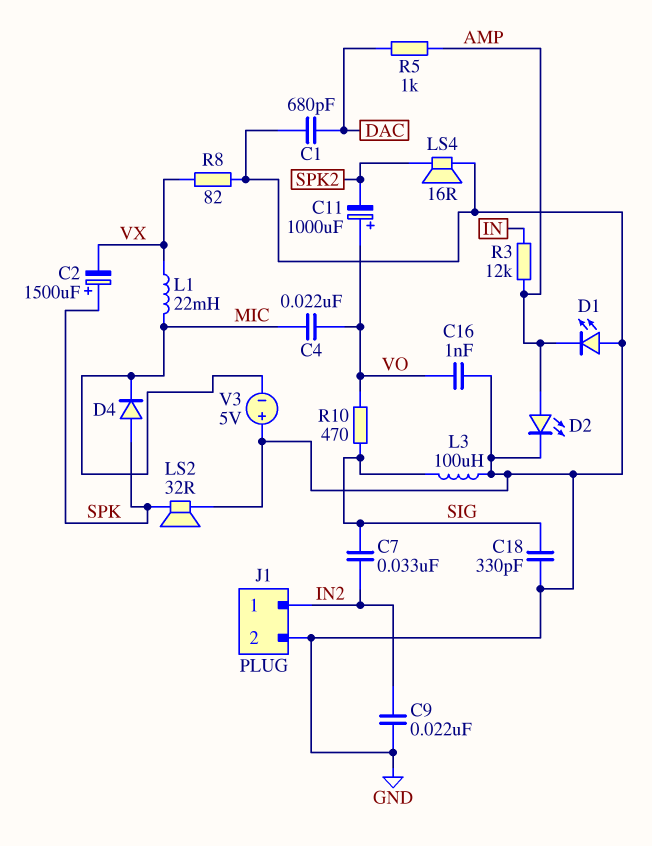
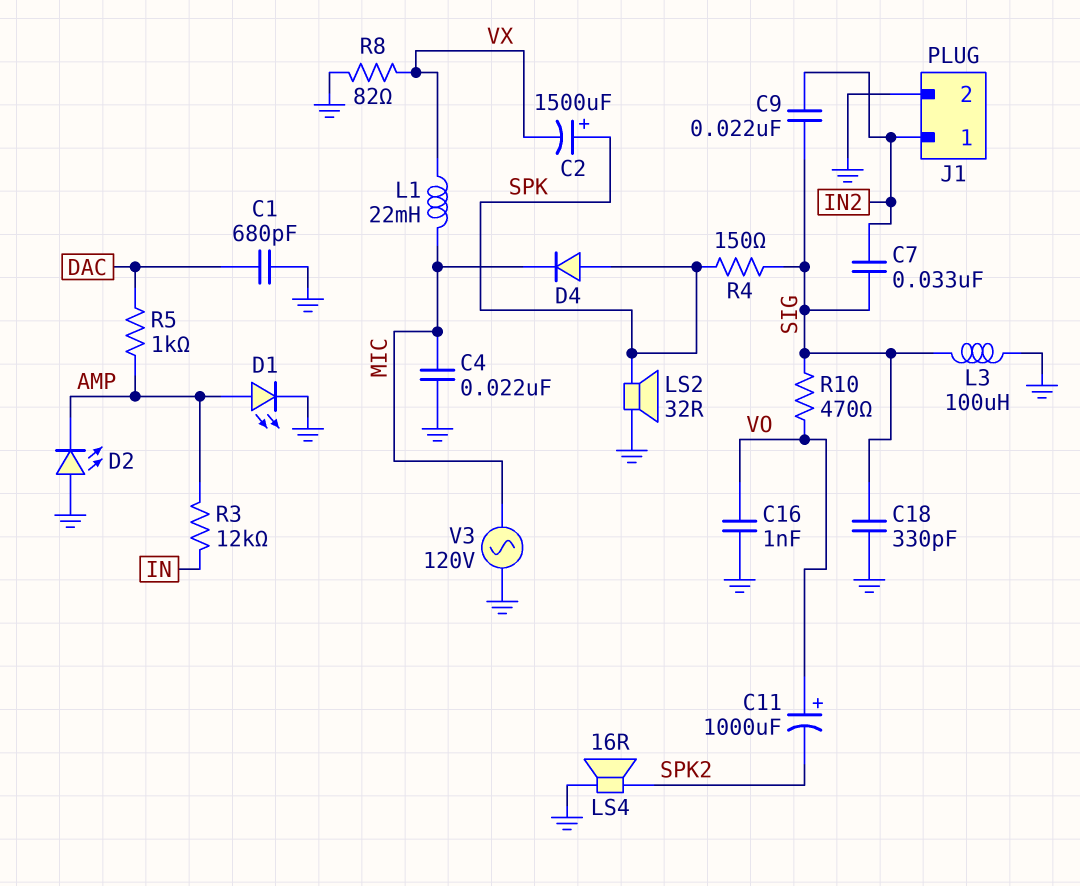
C4: 22nF (MIC, VO) -> 22nF (GND, MIC)
C9: 22nF (GND, IN2) -> 22nF (IN2, SIG)
D1: LED (A GND, K AMP) -> LED (A AMP, K GND)
D2: LED (A AMP, K GND) -> LED (A GND, K AMP)
R4: none -> 150 (SIG, SPK)
V3: 5V (plus GND, minus MIC) -> AC 120V (GND, MIC)

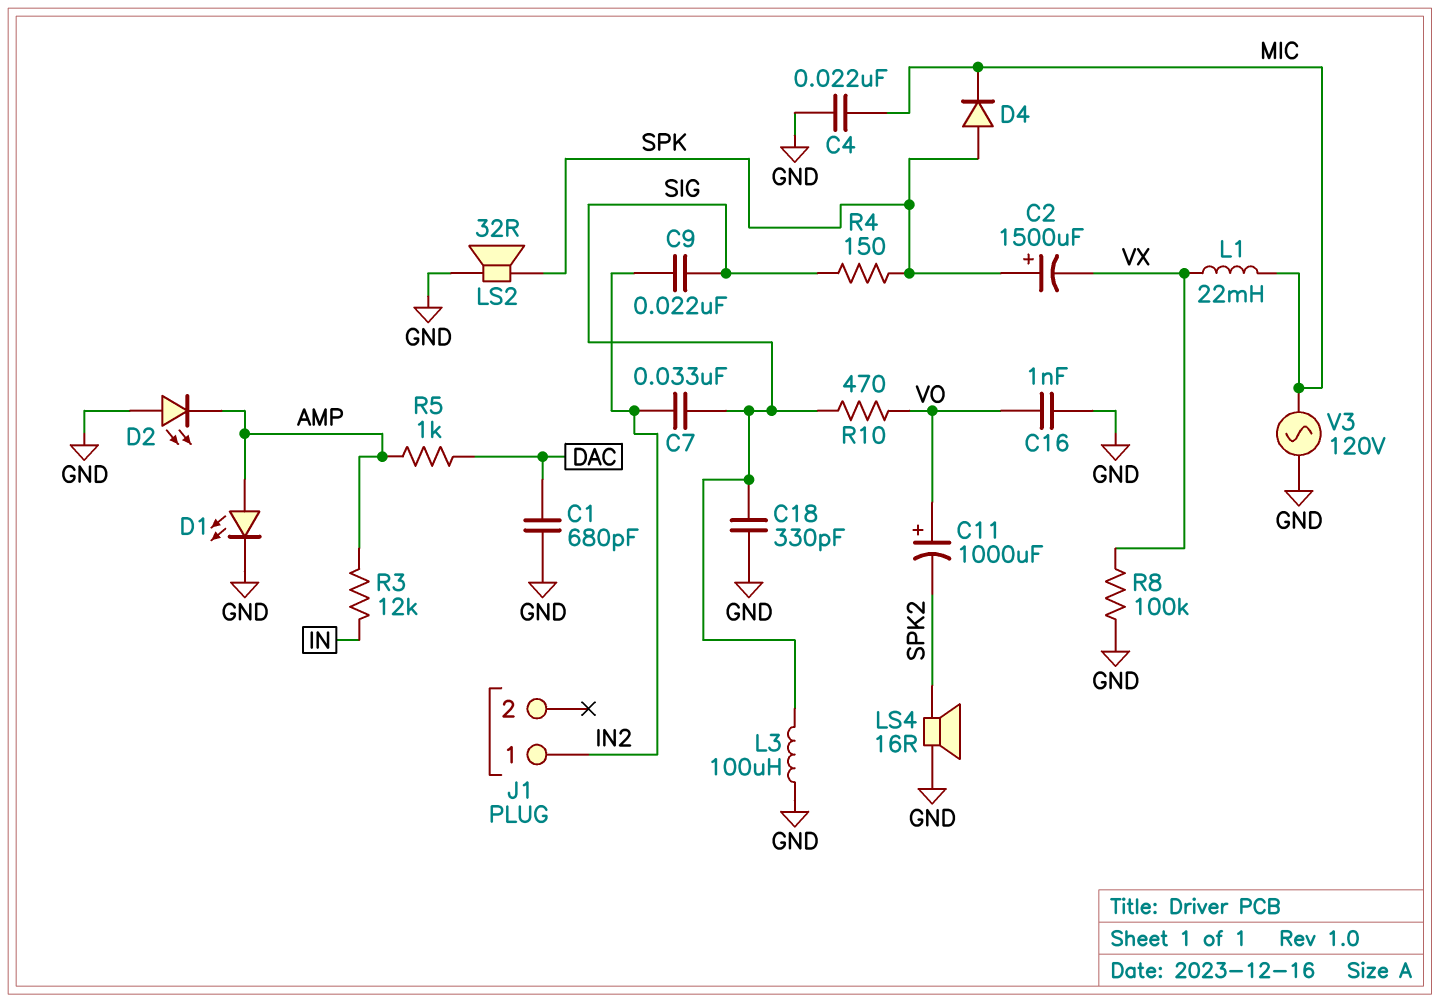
J1 pin 2: GND -> none
R8: 82 (GND, VX) -> 100k (GND, VX)

